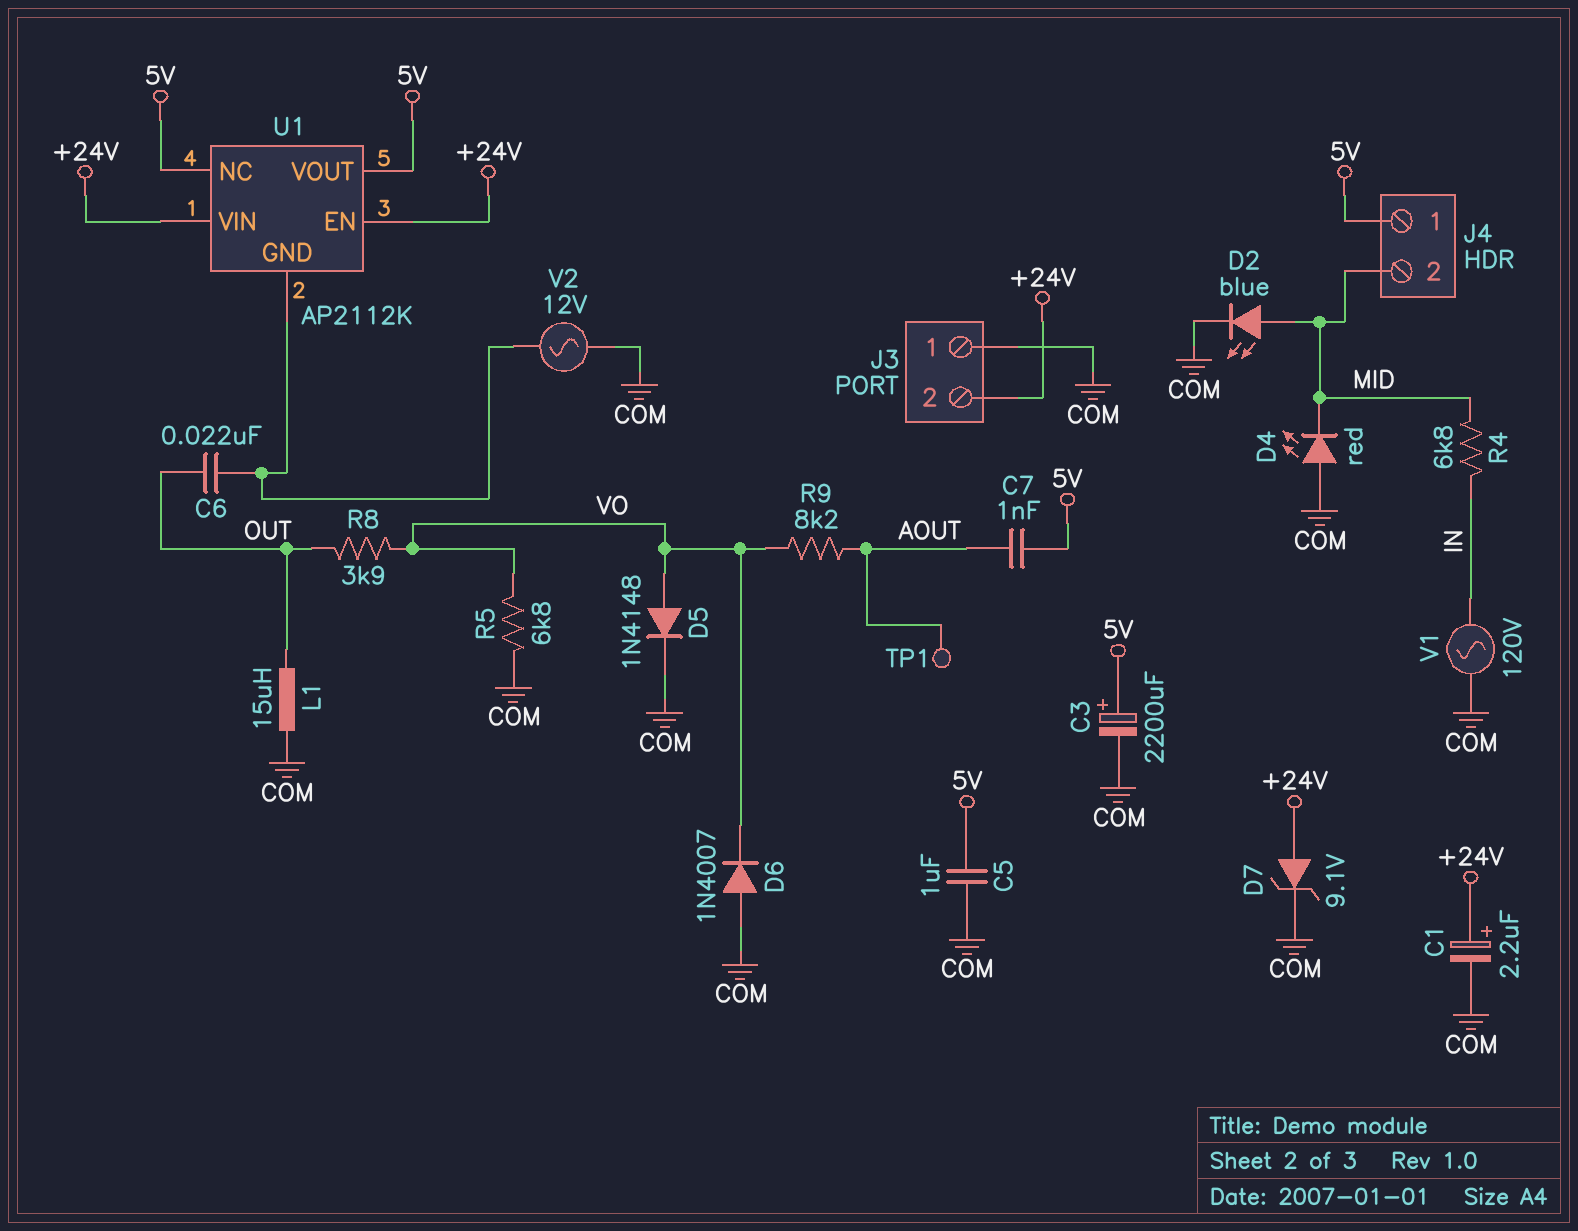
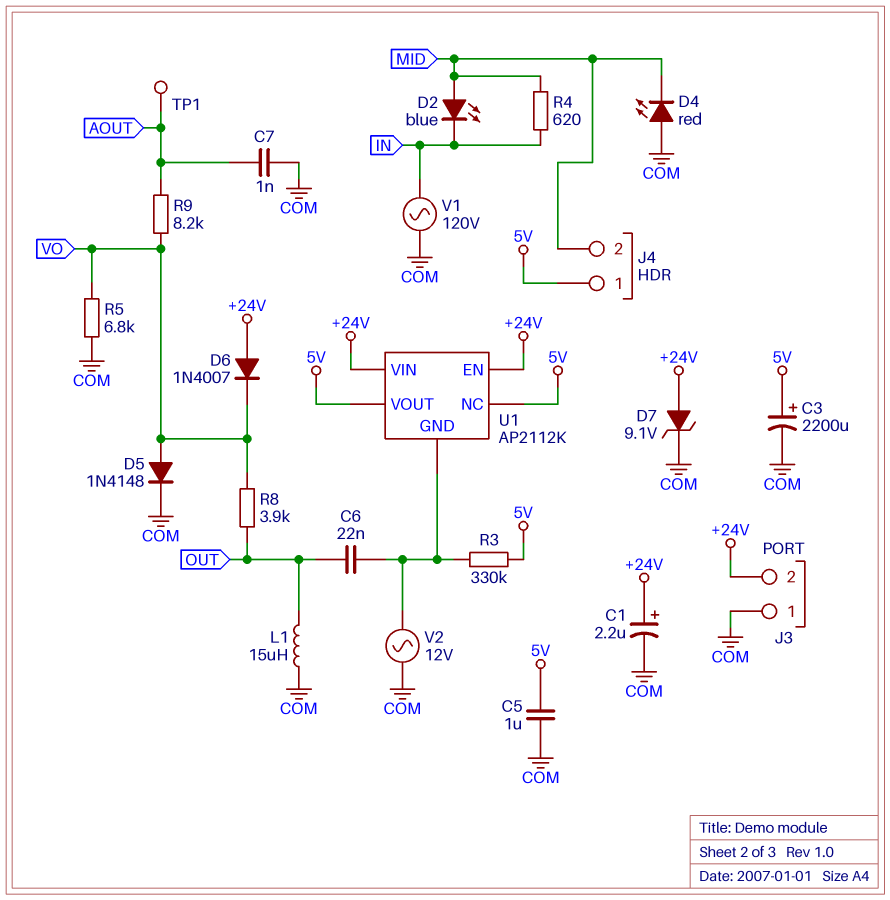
C7: 1nF (5V, AOUT) -> 1nF (AOUT, COM)
D2: LED blue (A MID, K COM) -> LED blue (A MID, K IN)
D6: diode 1N4007 (A COM, K VO) -> diode 1N4007 (A +24V, K VO)
R3: none -> 330k (5V, U1/GND)
R4: 6.8k (IN, MID) -> 620 (IN, MID)

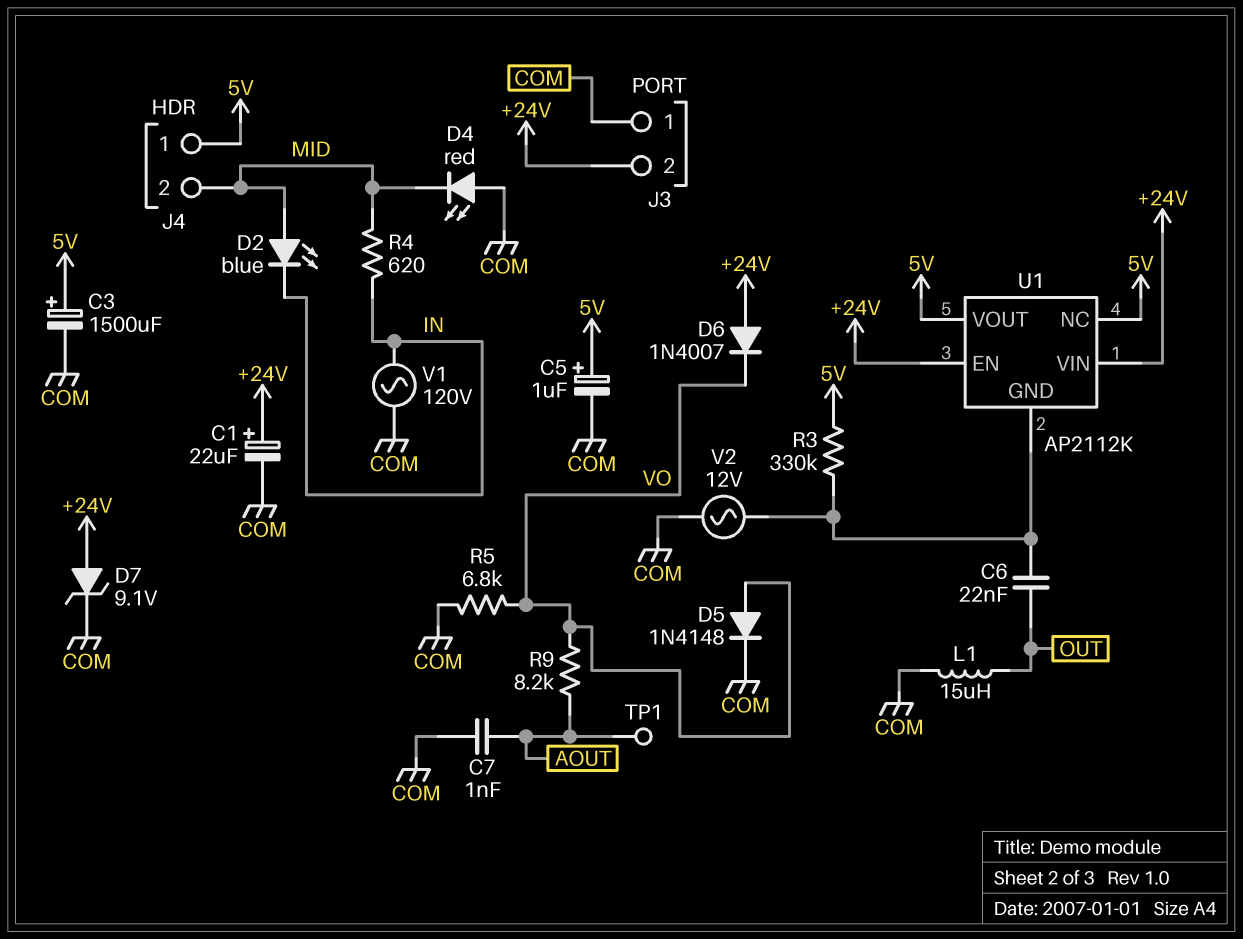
C1: 2.2uF (plus +24V, minus COM) -> 22uF (plus +24V, minus COM)
C3: 2200uF (plus 5V, minus COM) -> 1500uF (plus 5V, minus COM)
C5: 1uF (5V, COM) -> 1uF (plus 5V, minus COM)
R8: 3.9k (OUT, VO) -> none

